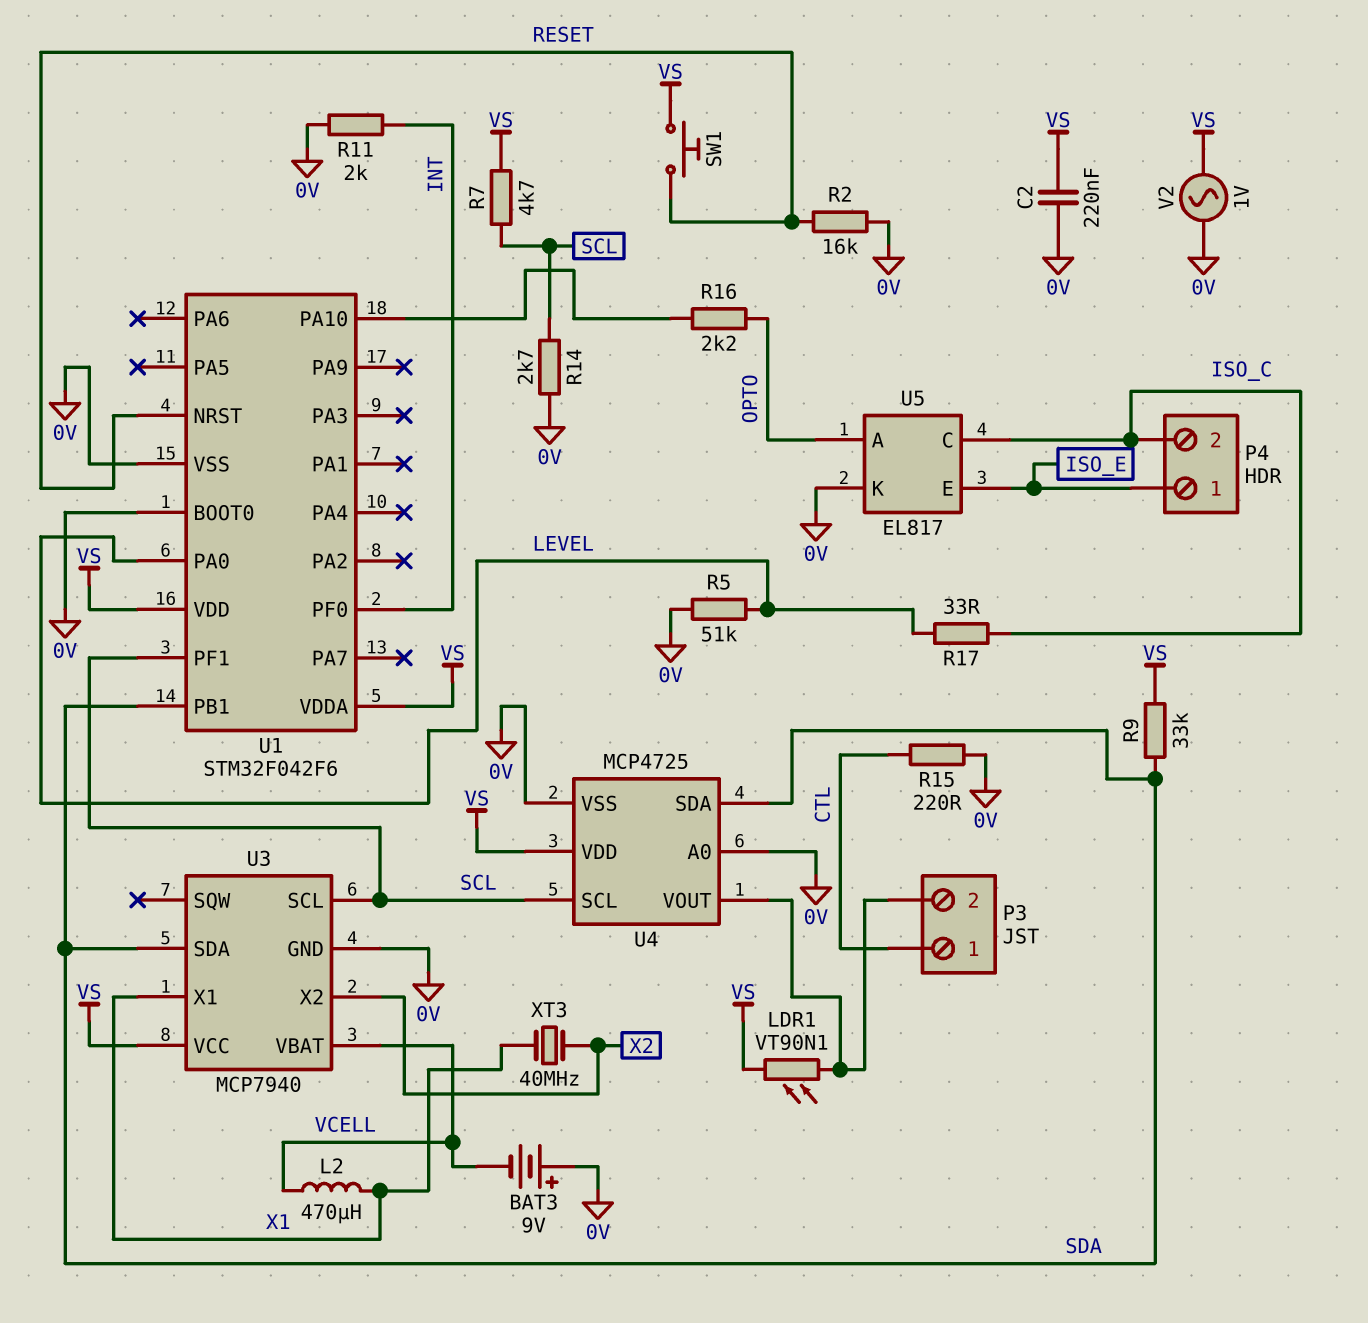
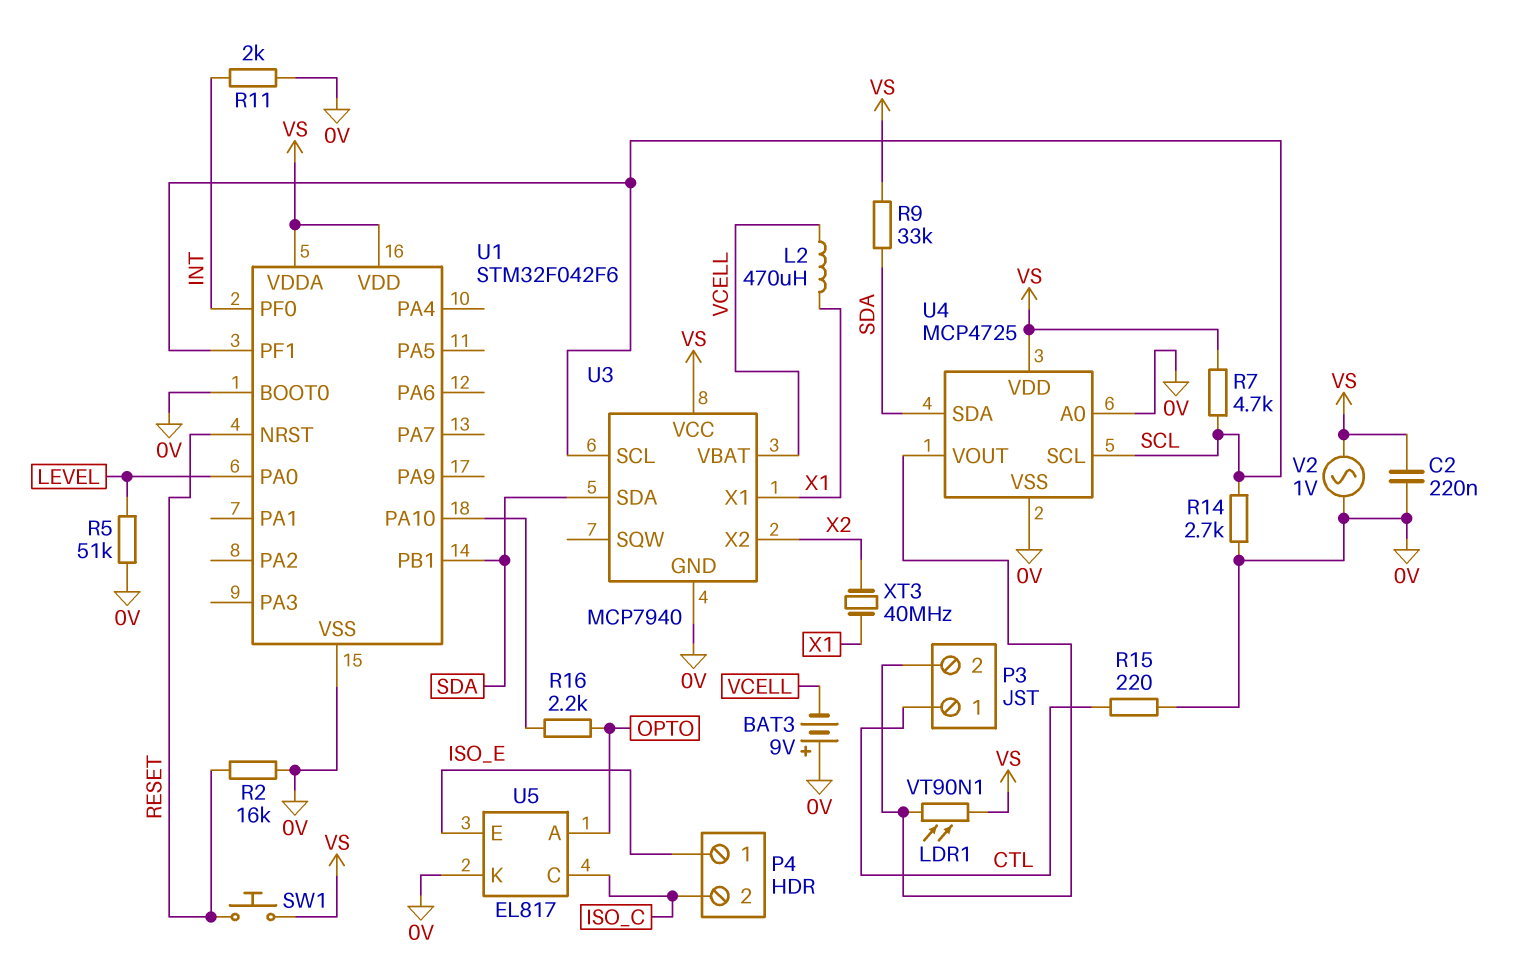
R17: 33 (ISO_C, LEVEL) -> none

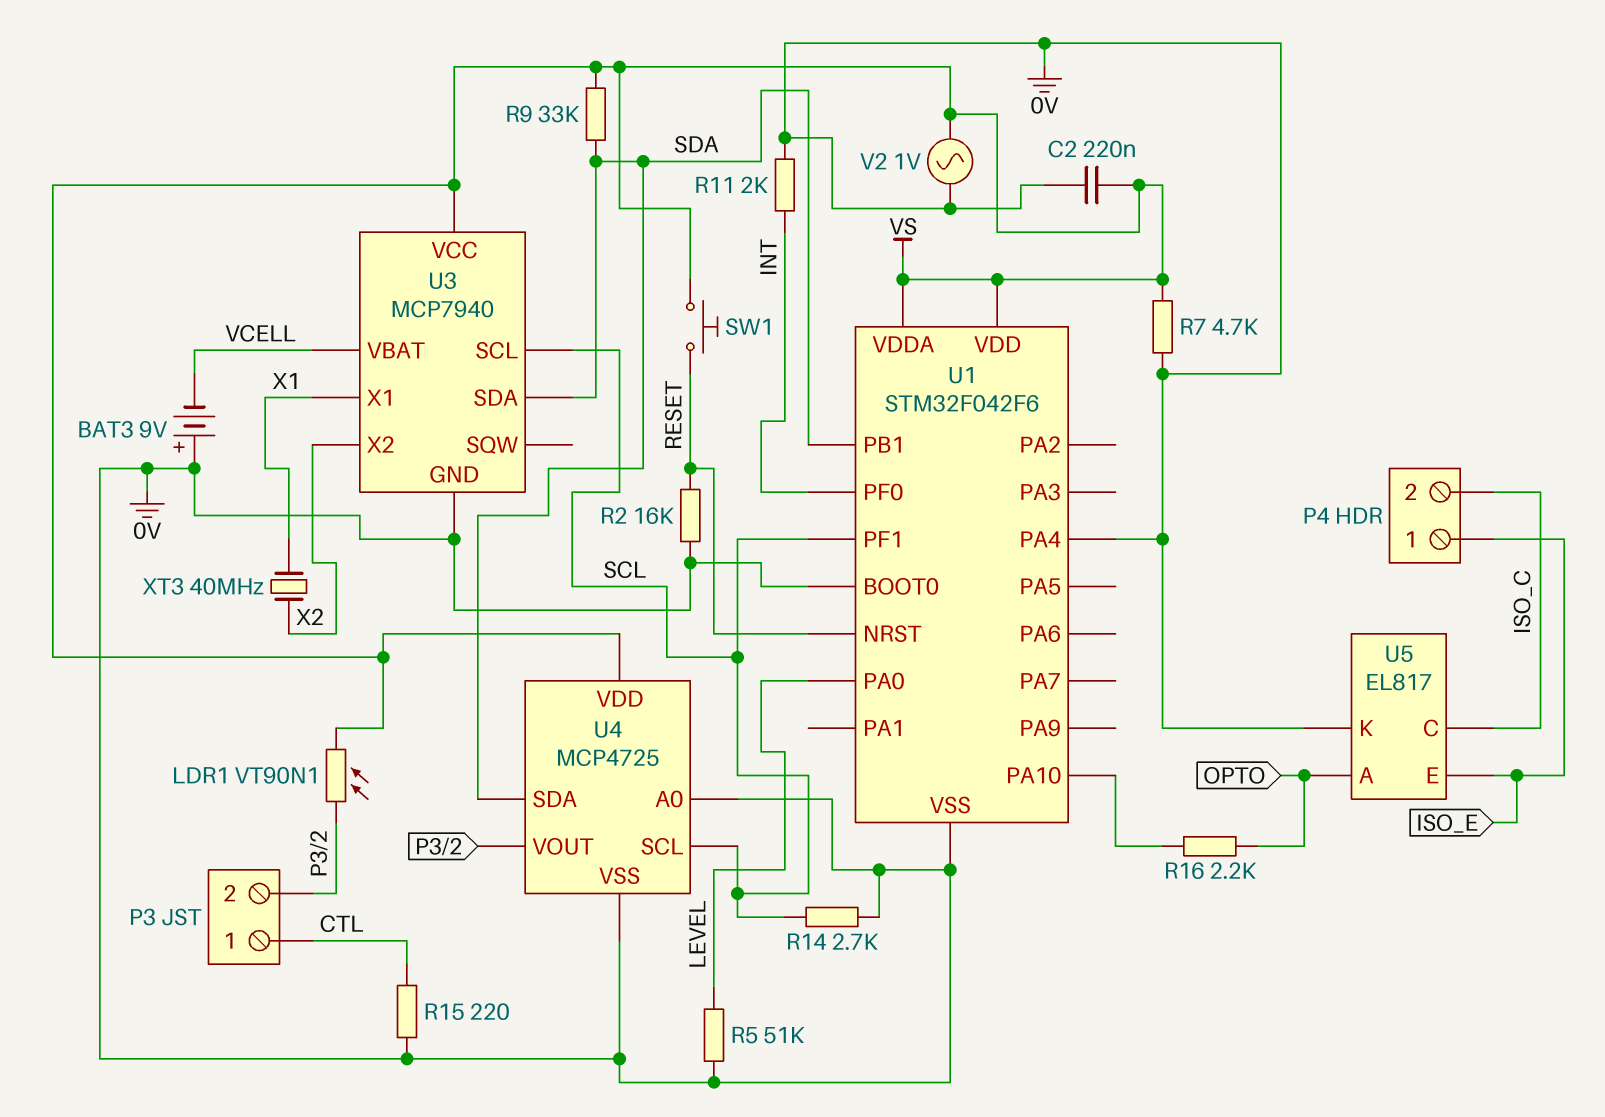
L2: 470uH (VCELL, X1) -> none
R7: 4.7k (SCL, VS) -> 4.7k (0V, VS)
U1 pin PA4: none -> 0V

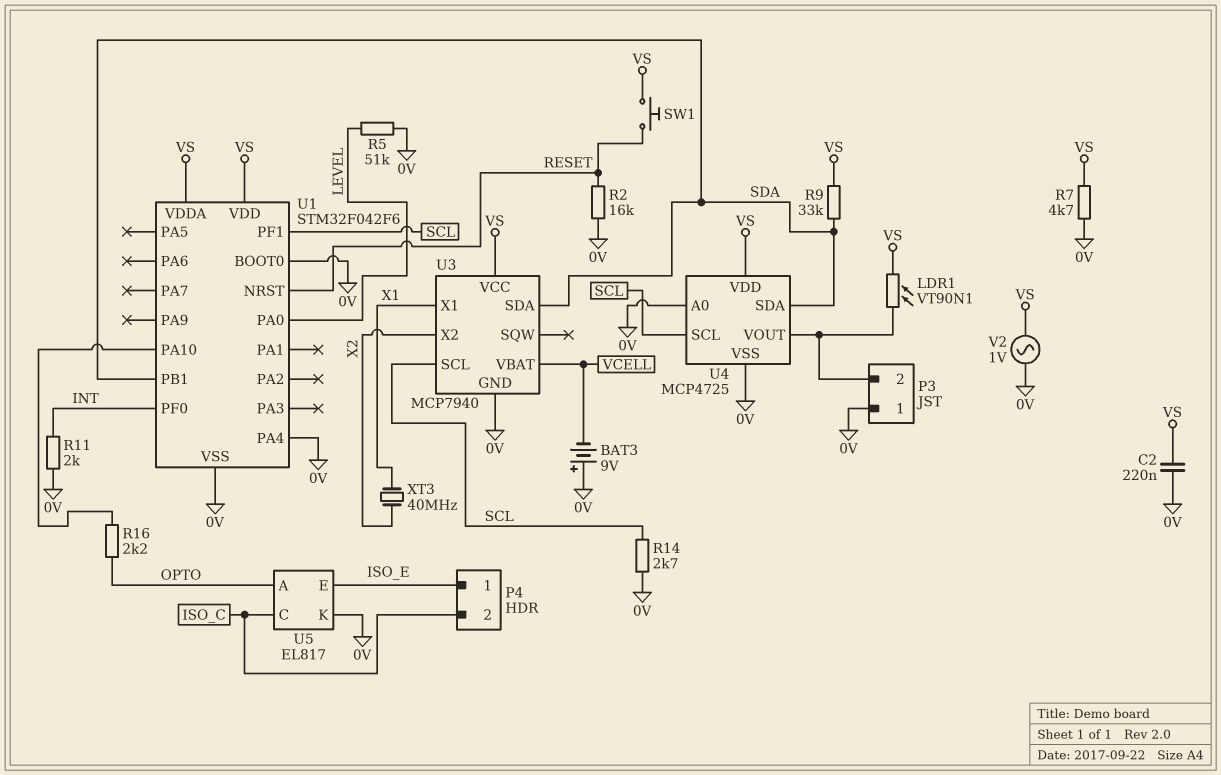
P3 pin 1: CTL -> 0V
R15: 220 (0V, CTL) -> none

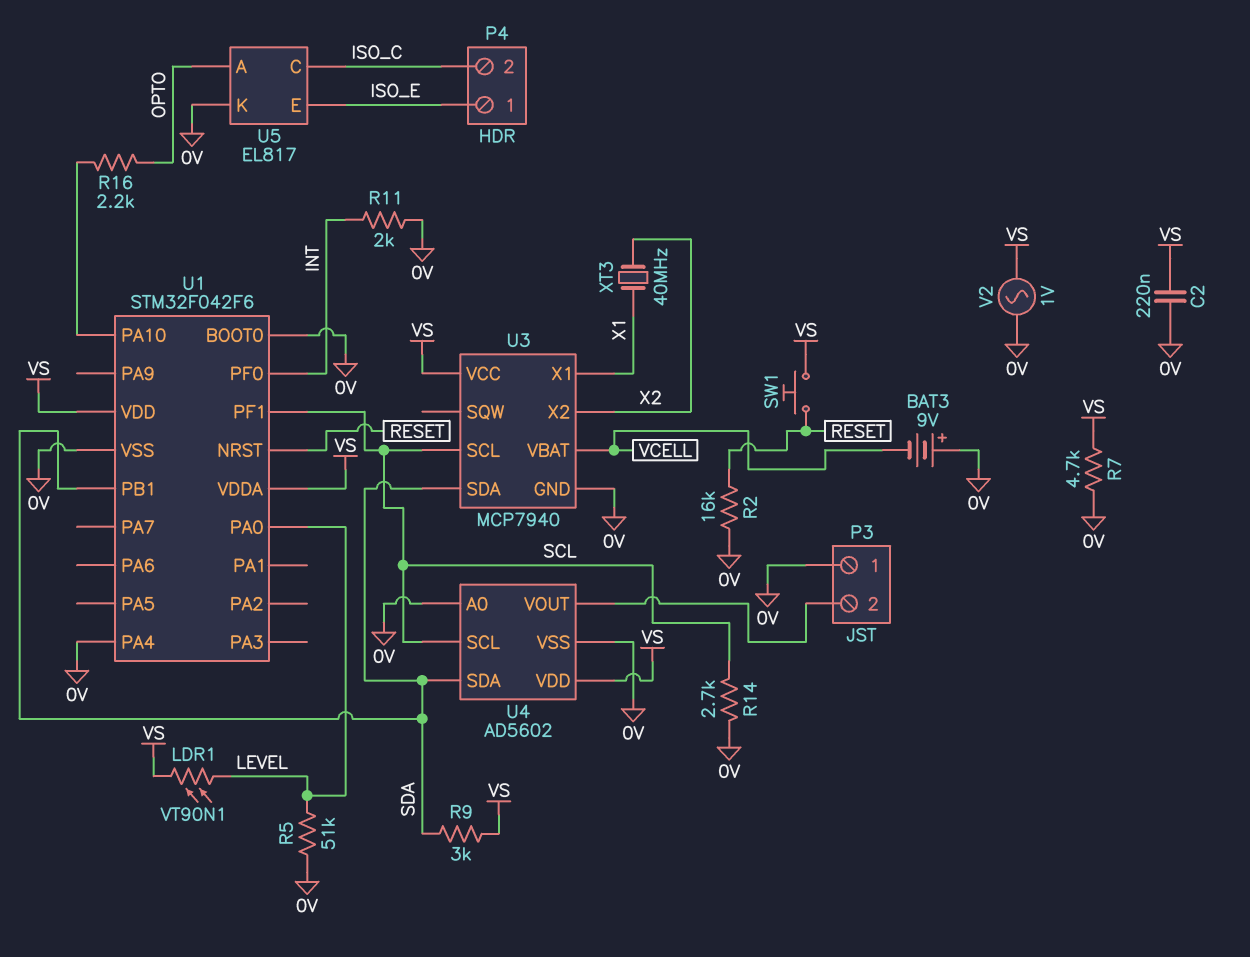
LDR1: VT90N1 (P3/2, VS) -> VT90N1 (LEVEL, VS)
R9: 33k (SDA, VS) -> 3k (SDA, VS)
U4: MCP4725 -> AD5602

